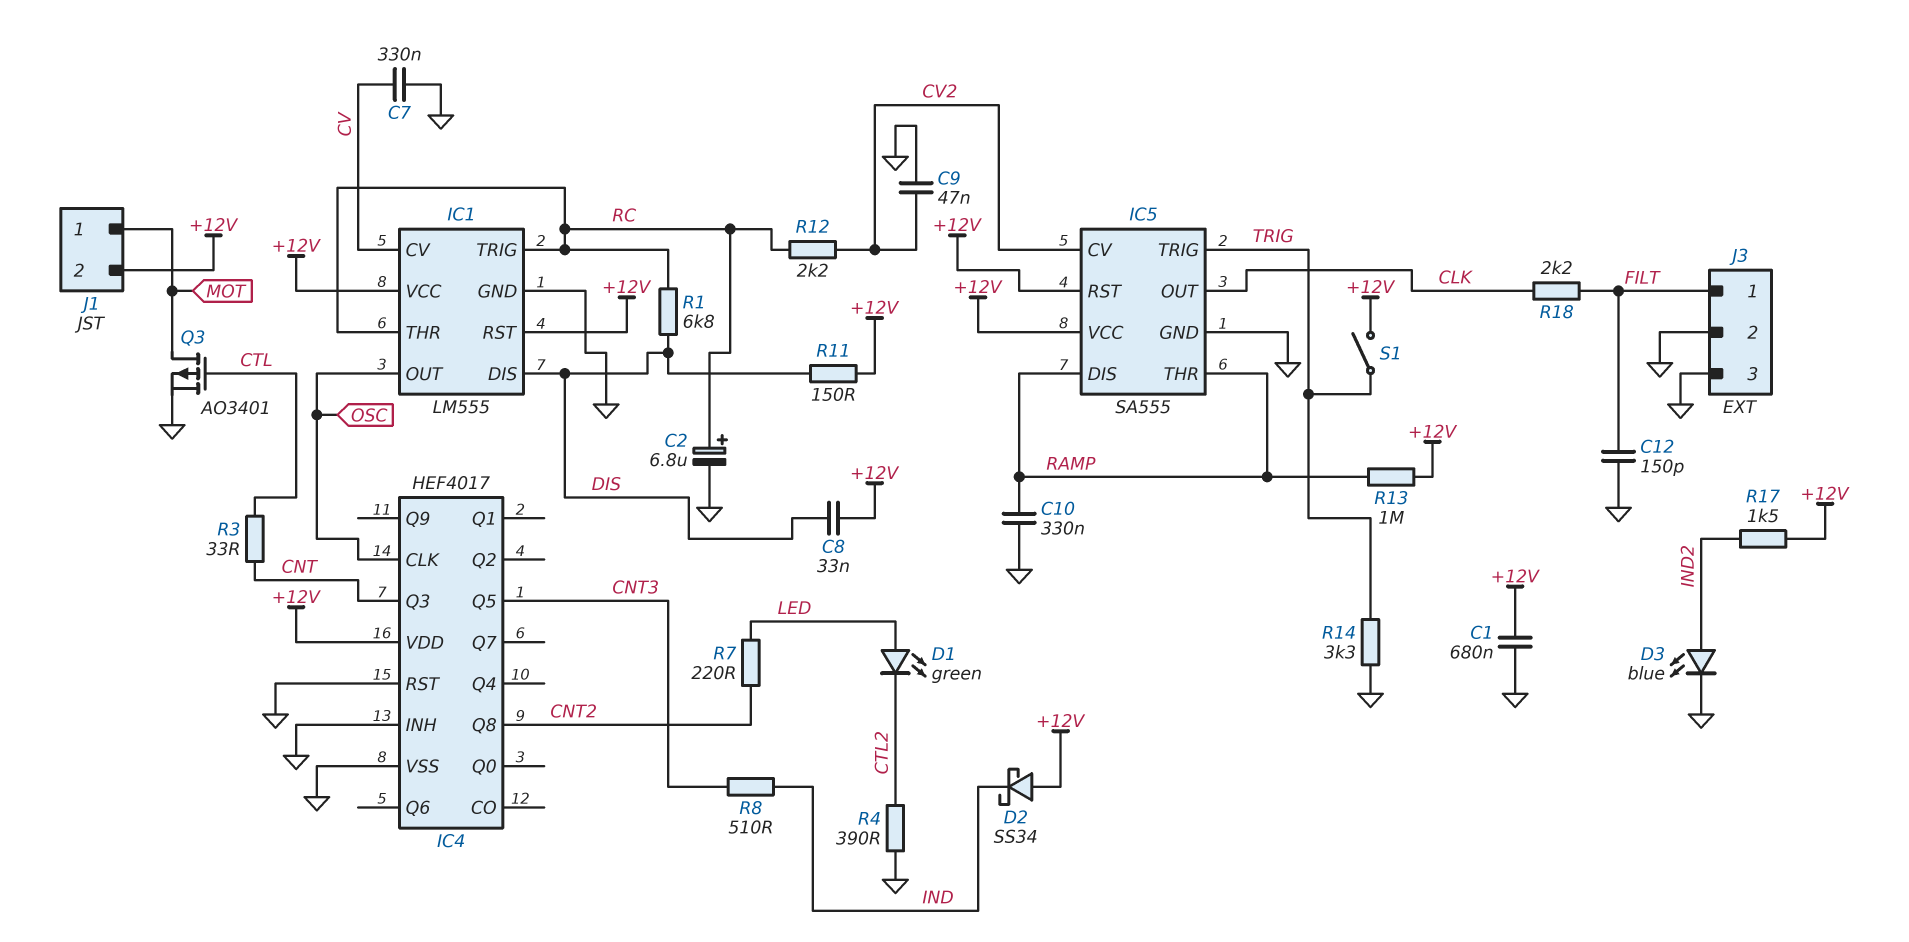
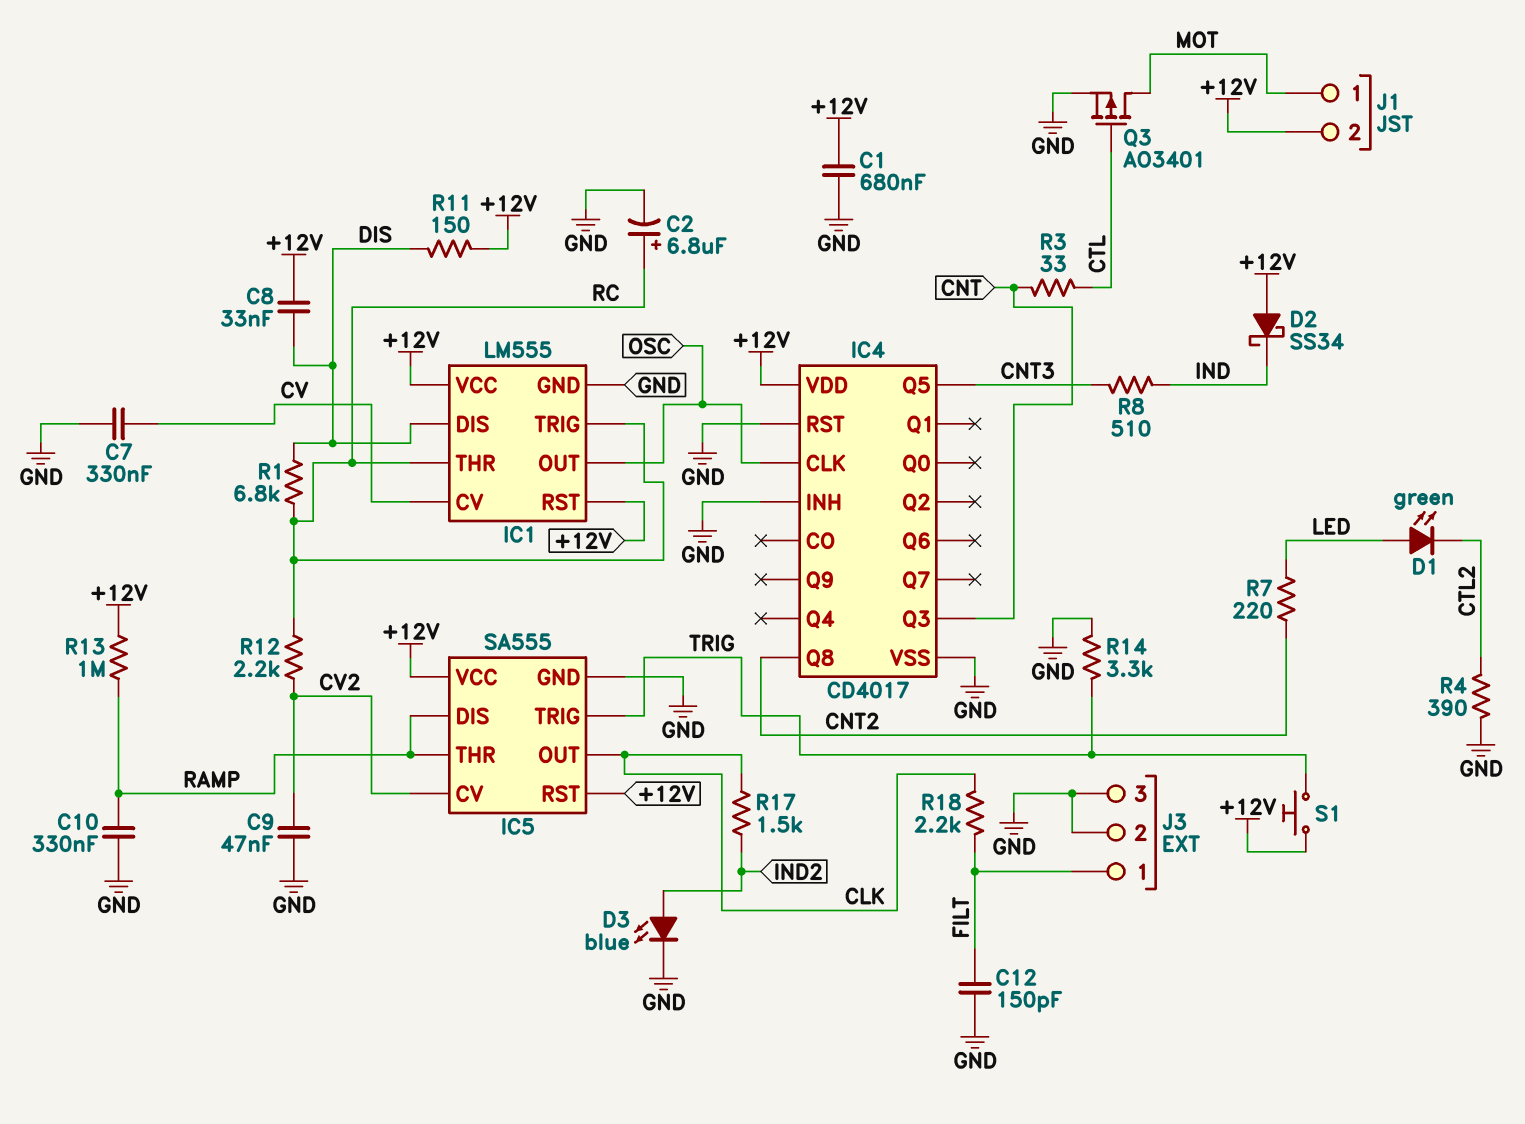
IC4: HEF4017 -> CD4017
R17: 1.5k (+12V, IND2) -> 1.5k (CLK, IND2)
S1: switch (+12V, TRIG) -> button (+12V, TRIG)

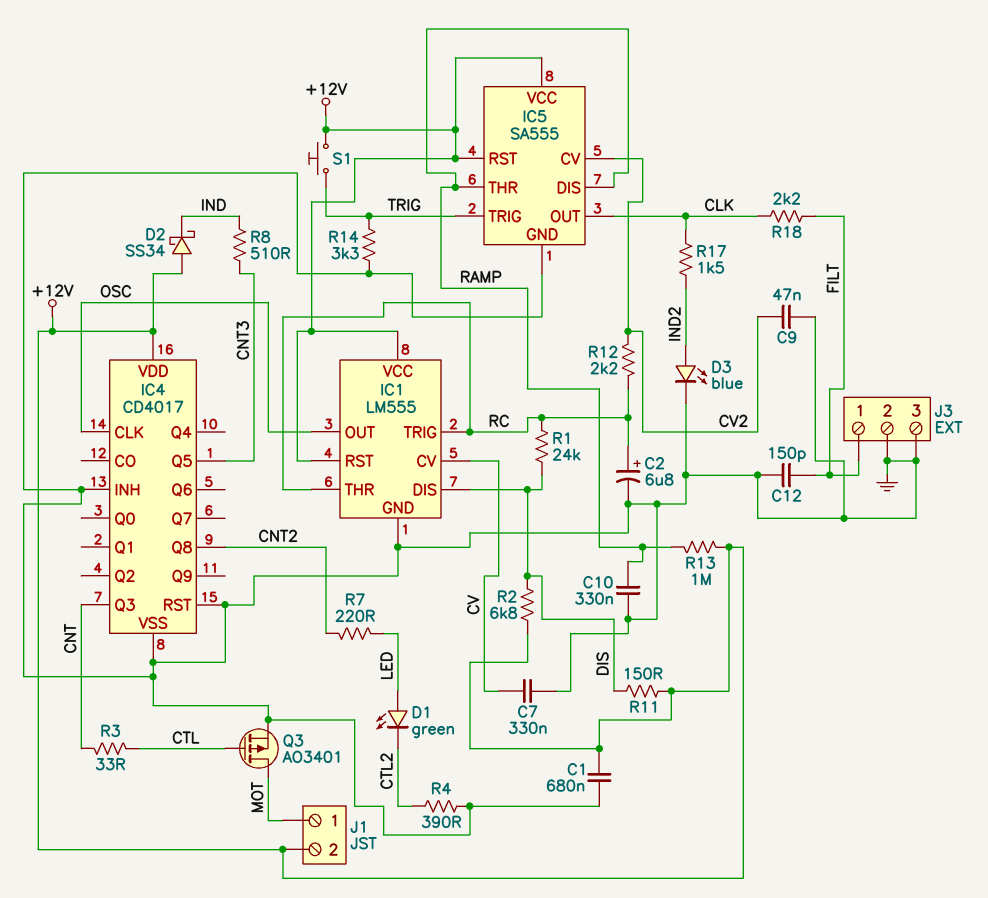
C8: 33nF (+12V, DIS) -> none
R1: 6.8k (DIS, RC) -> 24k (DIS, RC)
R2: none -> 6.8k (+12V, DIS)

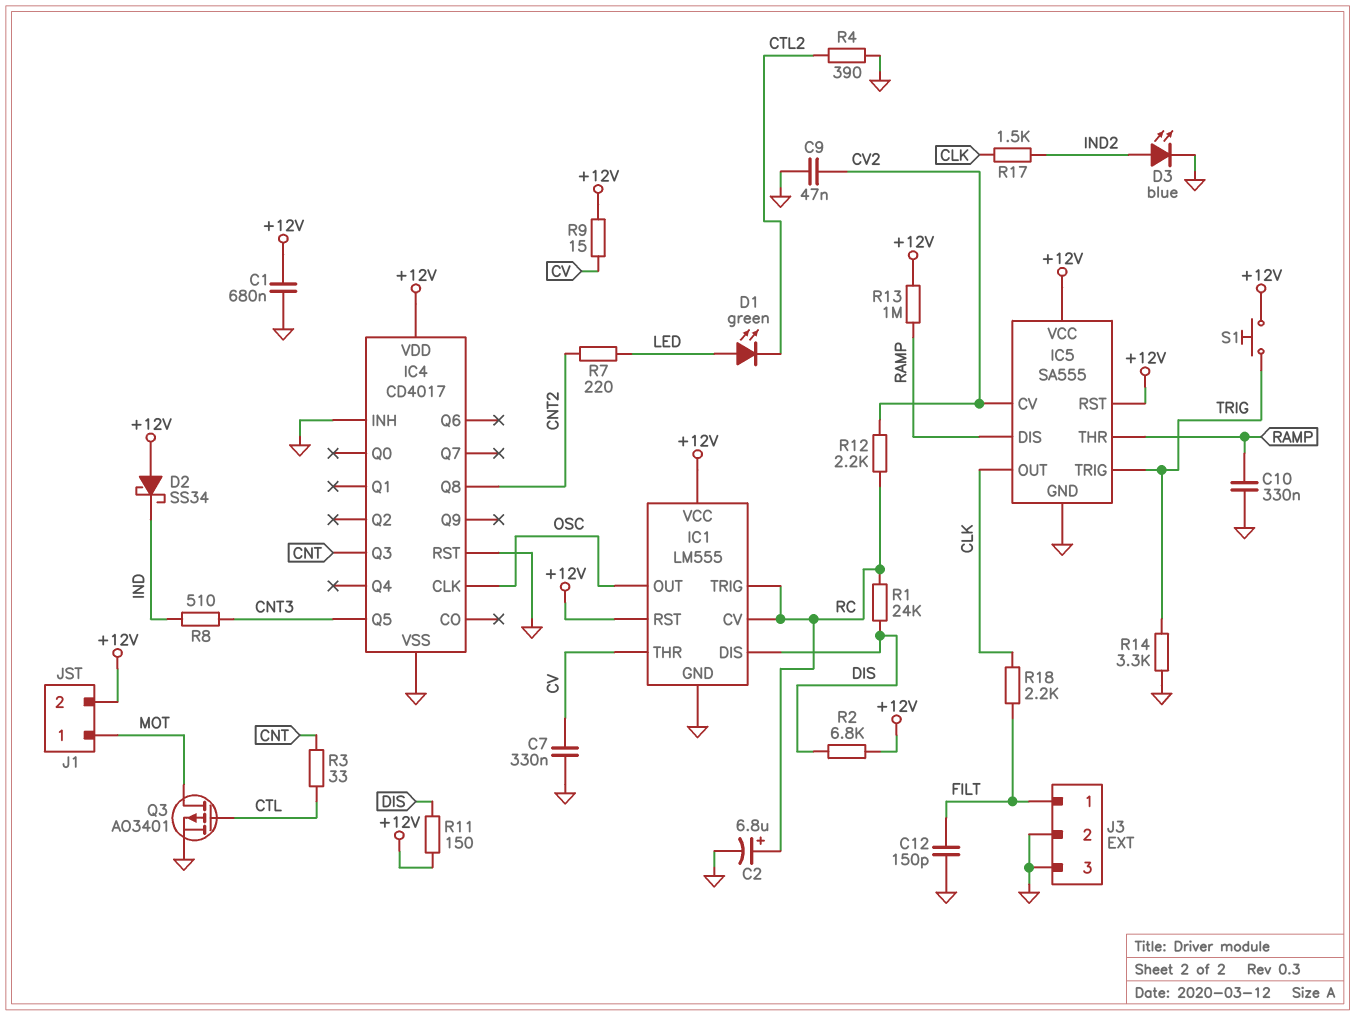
IC1 pin CV: CV -> RC
IC1 pin THR: RC -> CV
R9: none -> 15 (+12V, CV)

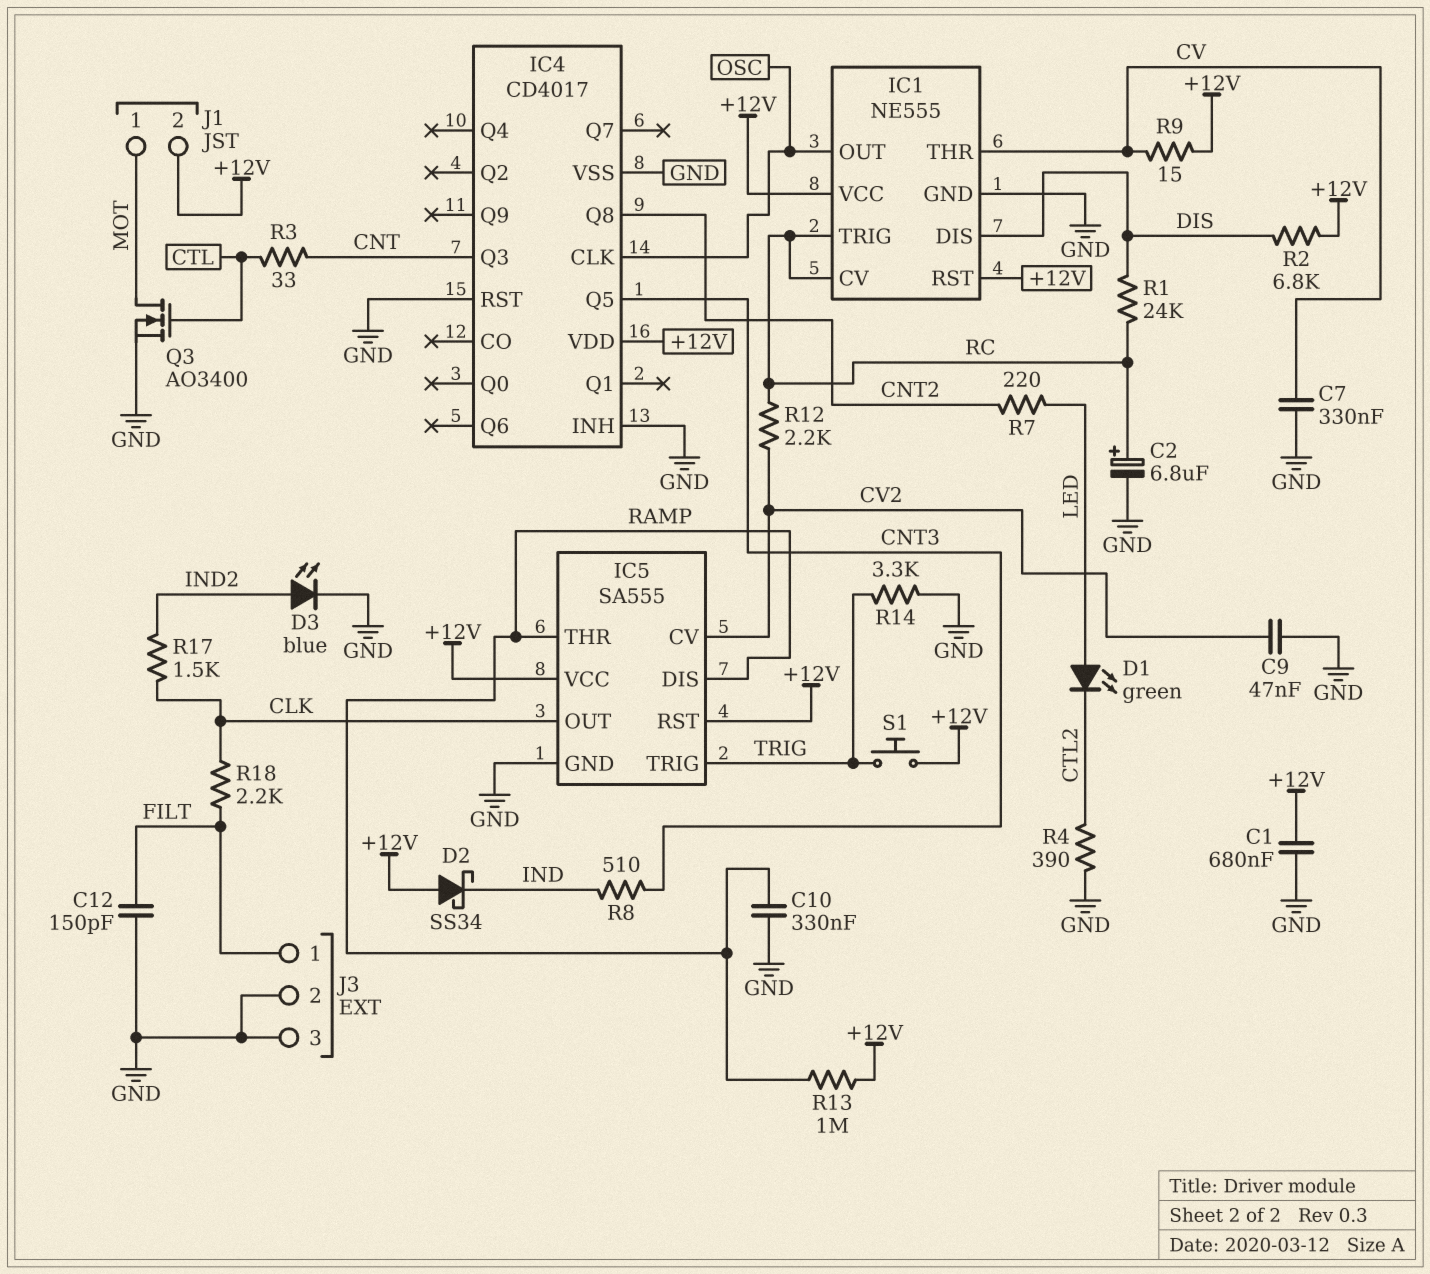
IC1: LM555 -> NE555
Q3: PMOS AO3401 (G CTL, D MOT, S GND) -> NMOS AO3400 (G CTL, D MOT, S GND)
R11: 150 (+12V, DIS) -> none

